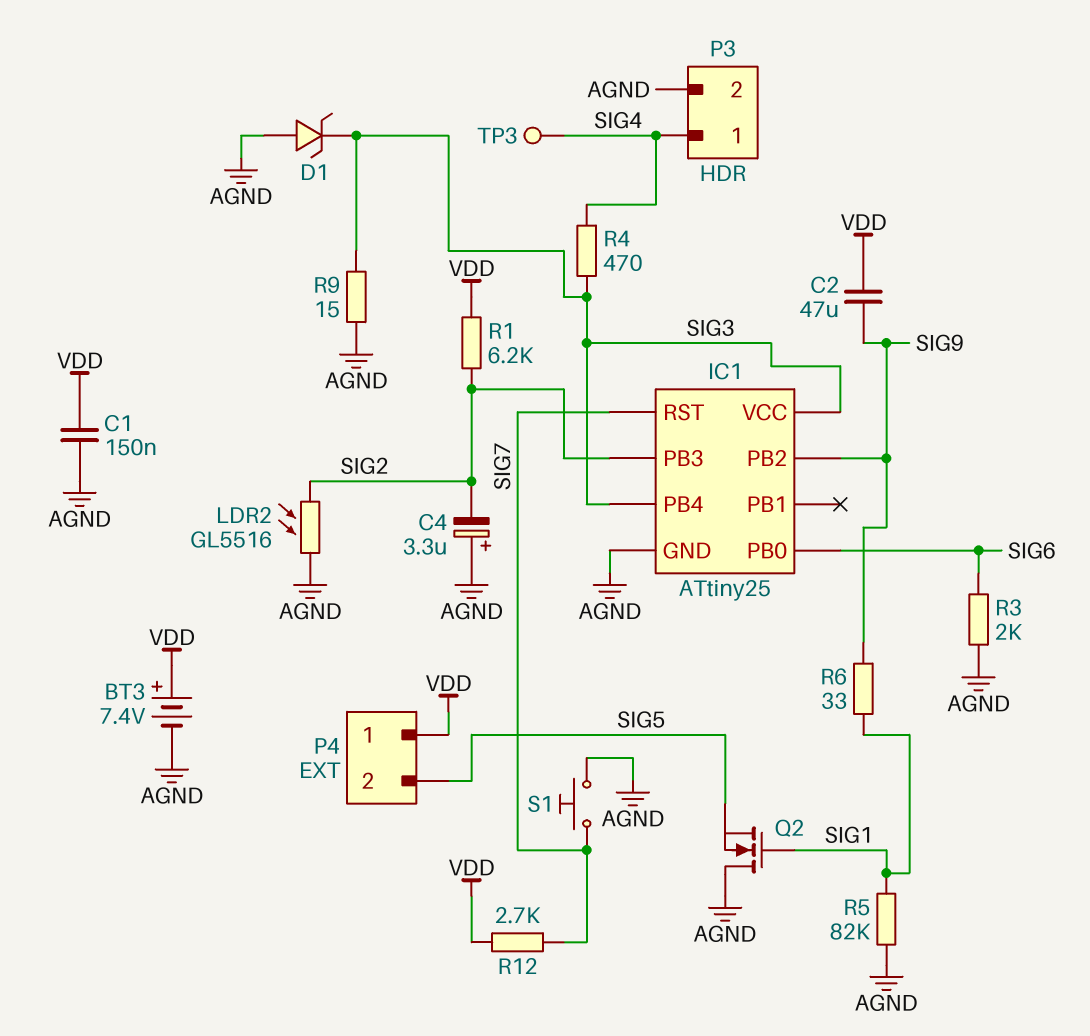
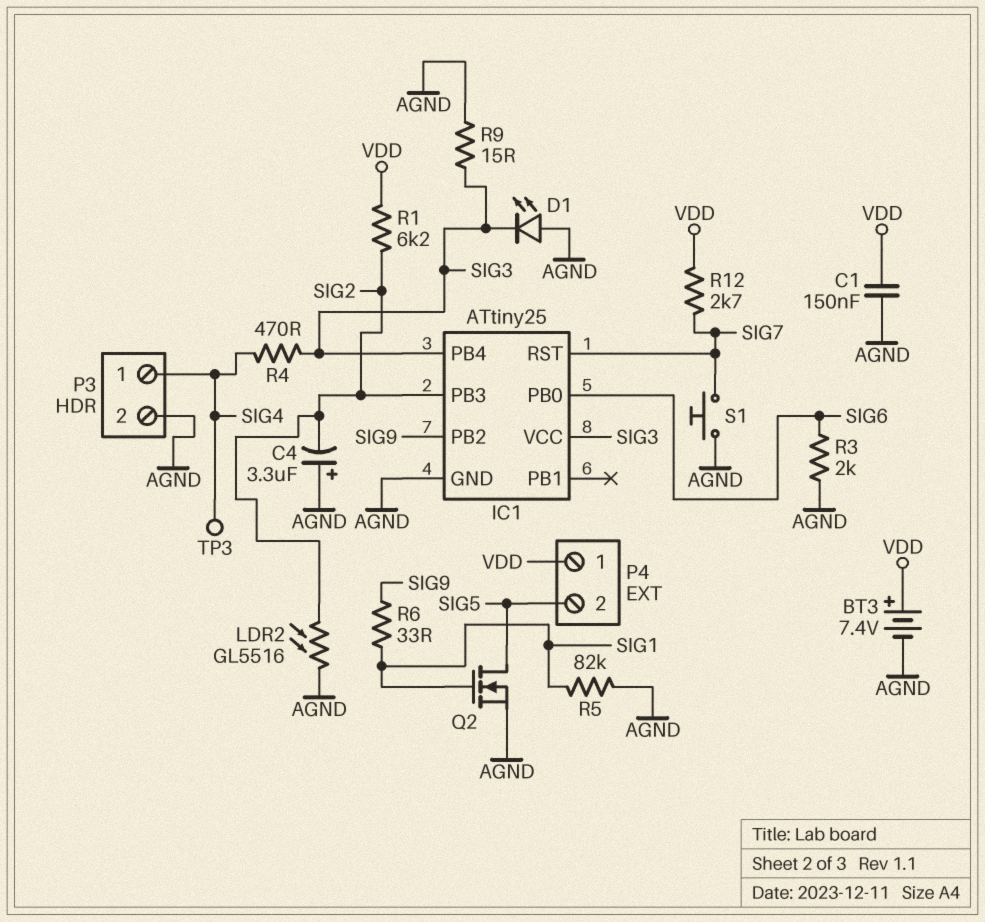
C2: 47uF (SIG9, VDD) -> none
D1: zener (A AGND, K SIG3) -> LED (A AGND, K SIG3)
Q2: NMOS (G SIG1, D AGND, S SIG5) -> NMOS (G SIG1, D SIG5, S AGND)

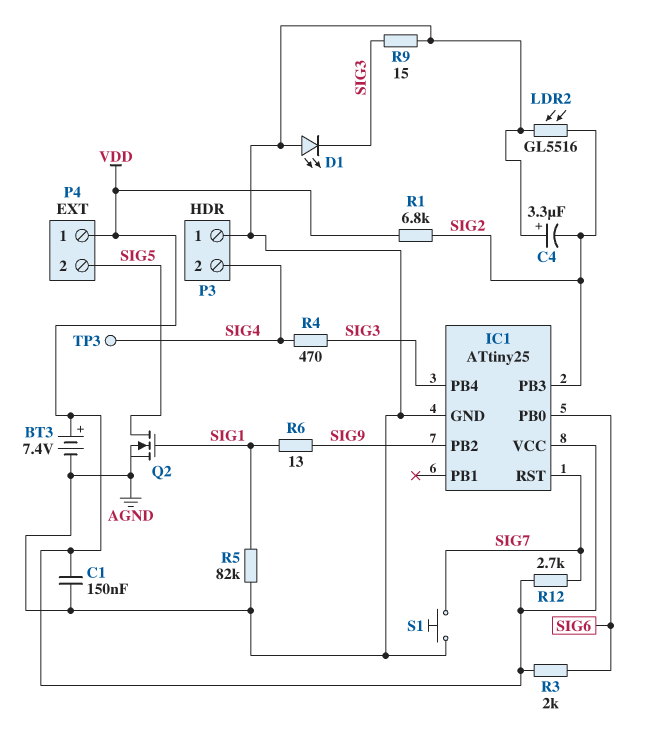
IC1 pin VCC: SIG3 -> VDD
P3 pin 1: SIG4 -> AGND
P3 pin 2: AGND -> SIG4
R1: 6.2k (SIG2, VDD) -> 6.8k (SIG2, VDD)
R3: 2k (AGND, SIG6) -> 2k (SIG6, VDD)
R6: 33 (SIG1, SIG9) -> 13 (SIG1, SIG9)

